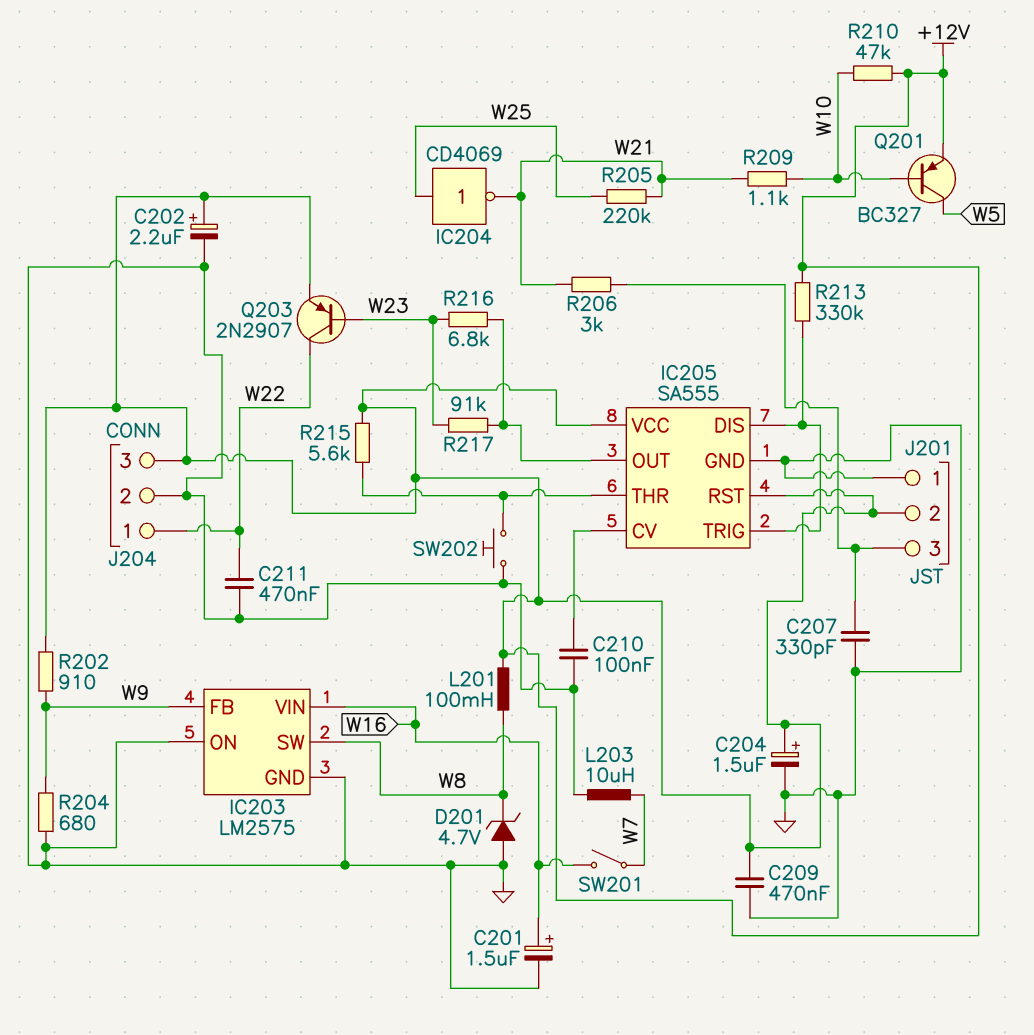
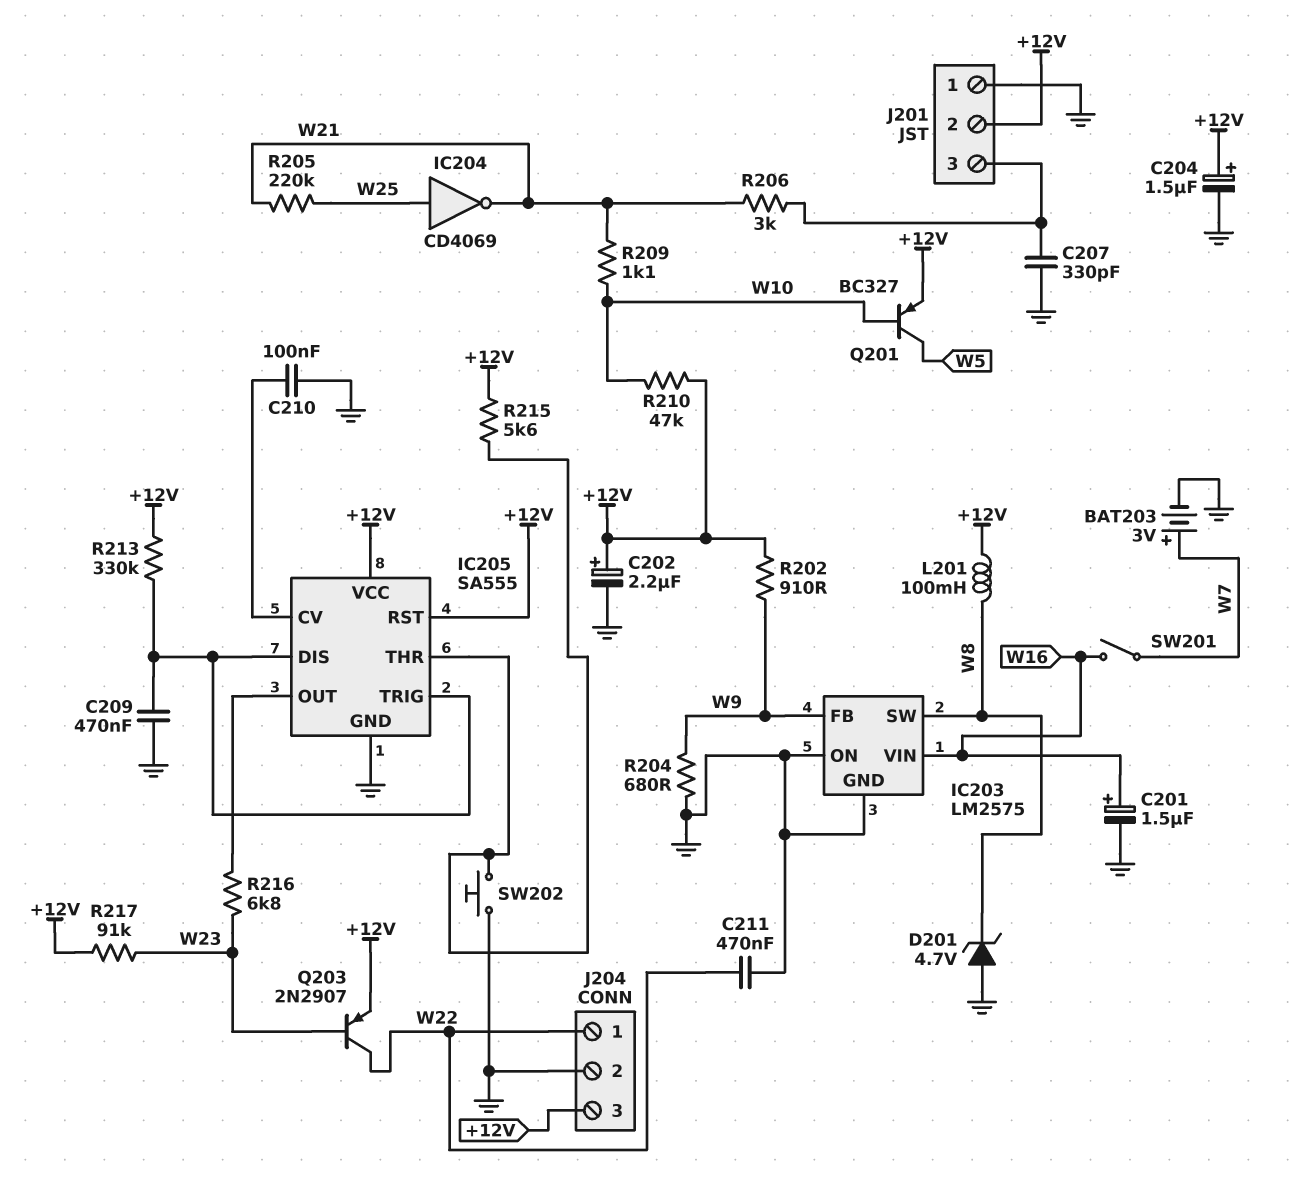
BAT203: none -> 3V (plus W7, minus GND)
C209: 470nF (+12V, GND) -> 470nF (GND, IC205/DIS)
L203: 10uH (GND, W7) -> none
R217: 91k (IC205/OUT, W23) -> 91k (+12V, W23)

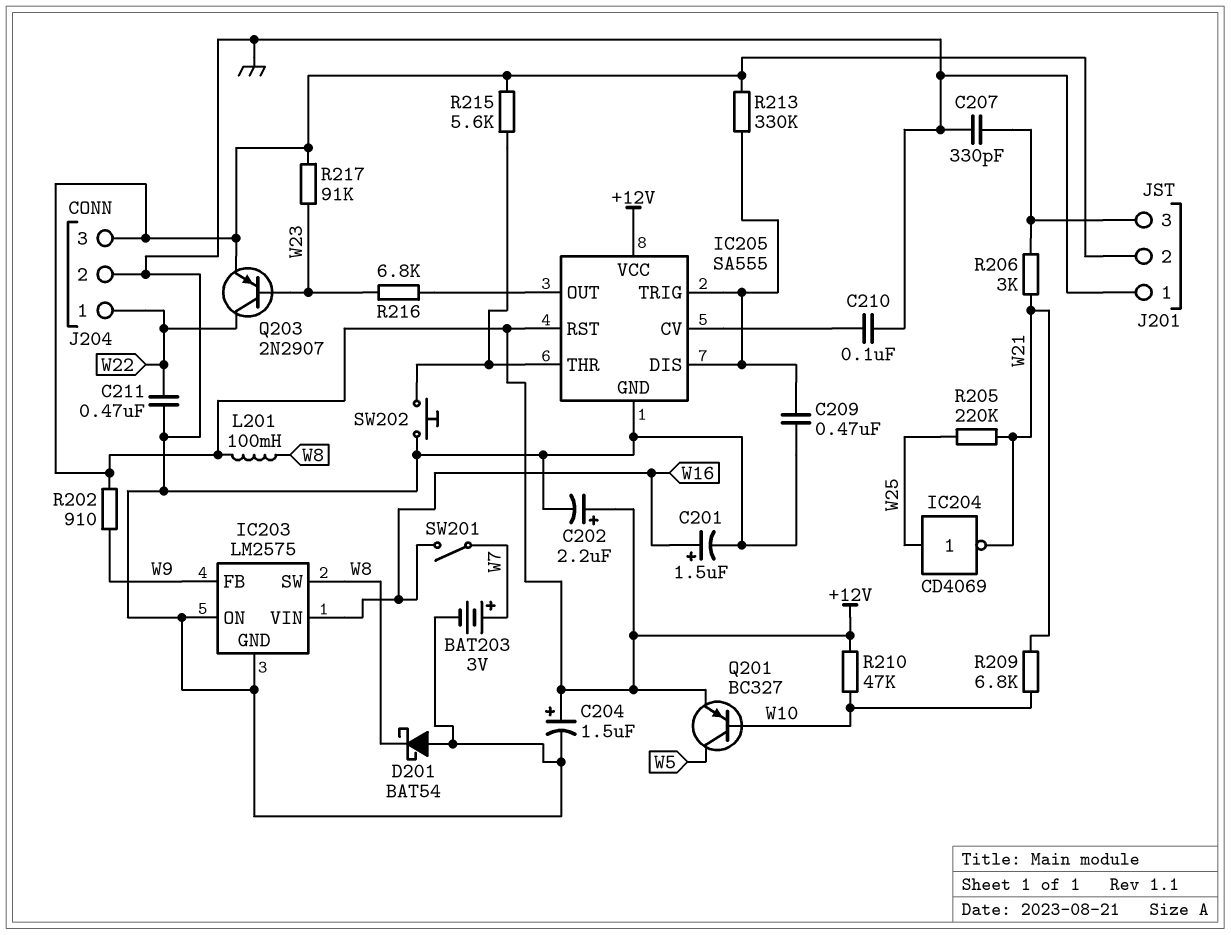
D201: zener 4.7V (A GND, K W8) -> schottky BAT54 (A GND, K W8)
R204: 680 (GND, W9) -> none
R209: 1.1k (W10, W21) -> 6.8k (W10, W21)

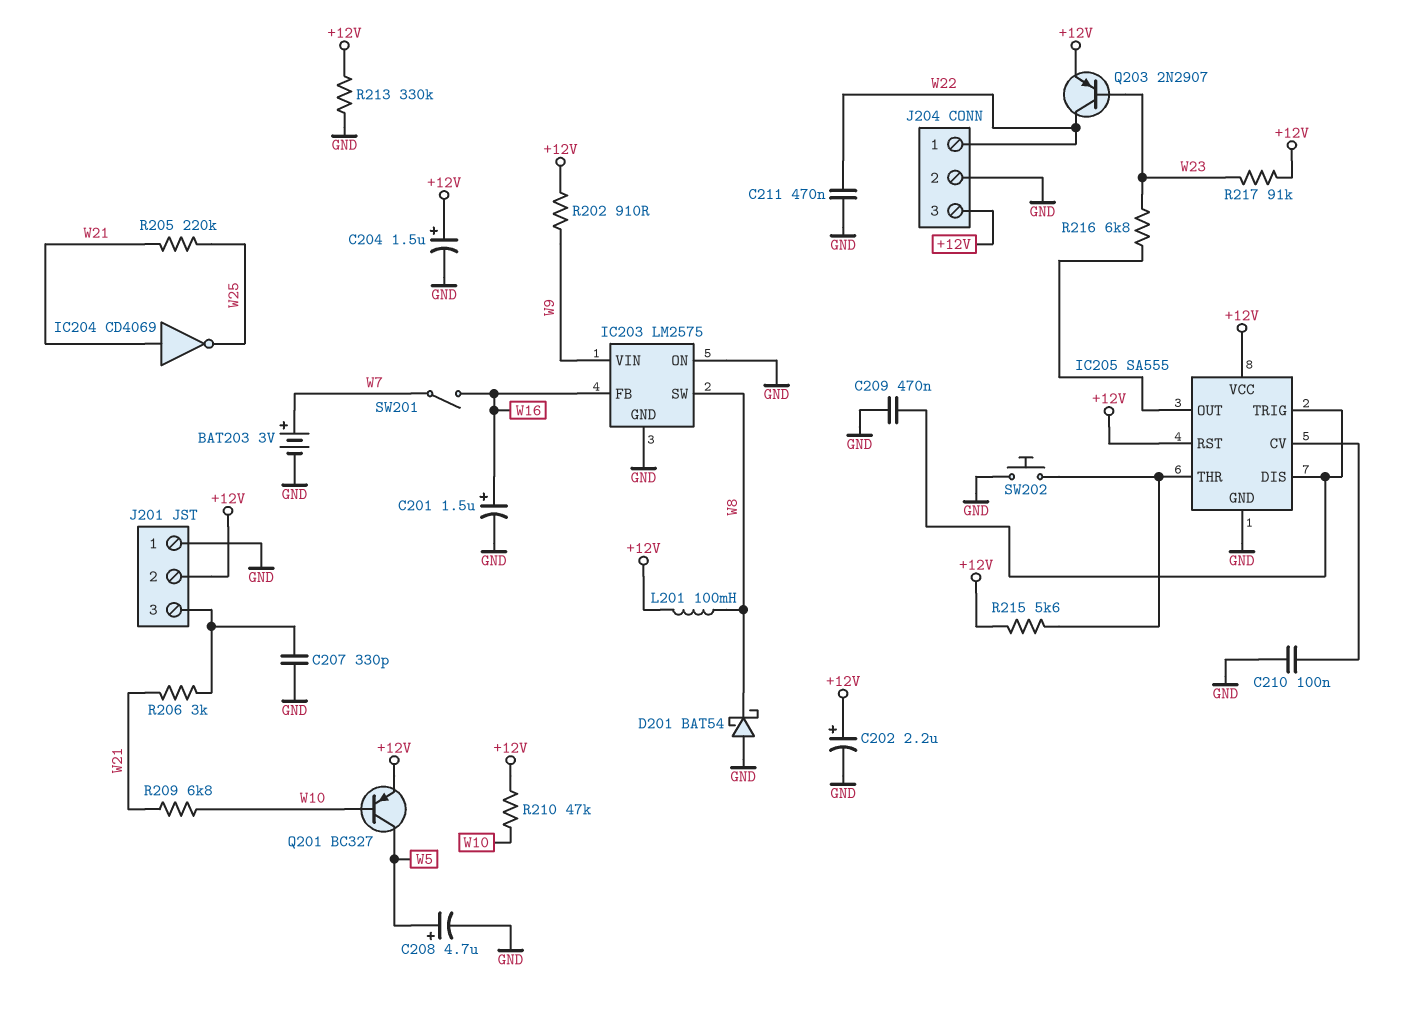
C208: none -> 4.7uF (plus W5, minus GND)
IC203 pin FB: W9 -> W16
IC203 pin VIN: W16 -> W9
IC204: NOT CD4069 (in W25, out W21) -> NOT CD4069 (in W21, out W25)
R213: 330k (+12V, IC205/DIS) -> 330k (+12V, GND)

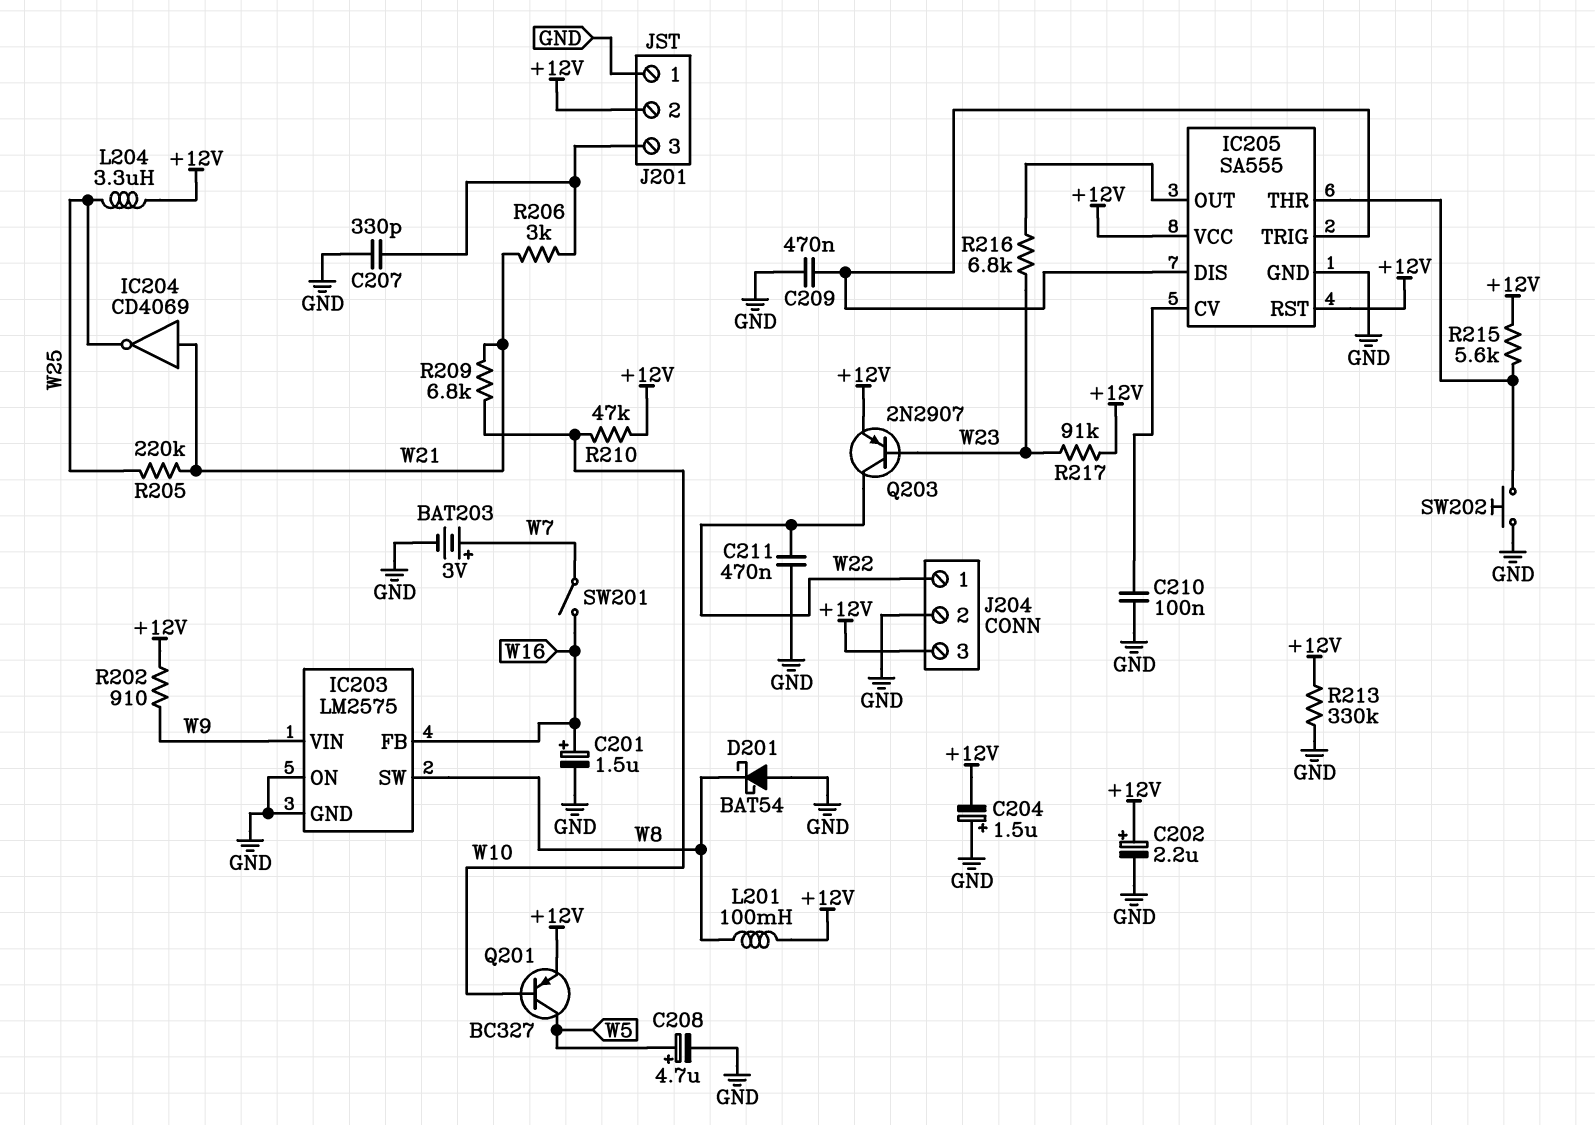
C204: 1.5uF (plus +12V, minus GND) -> 1.5uF (plus GND, minus +12V)
L204: none -> 3.3uH (+12V, W25)

